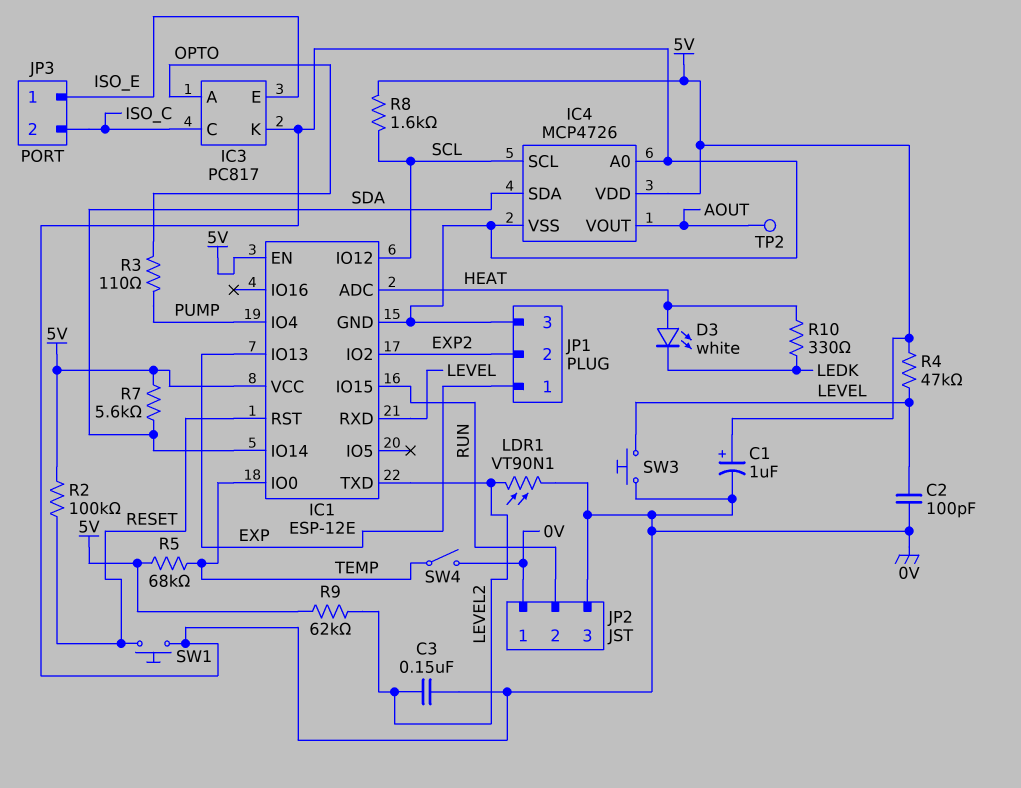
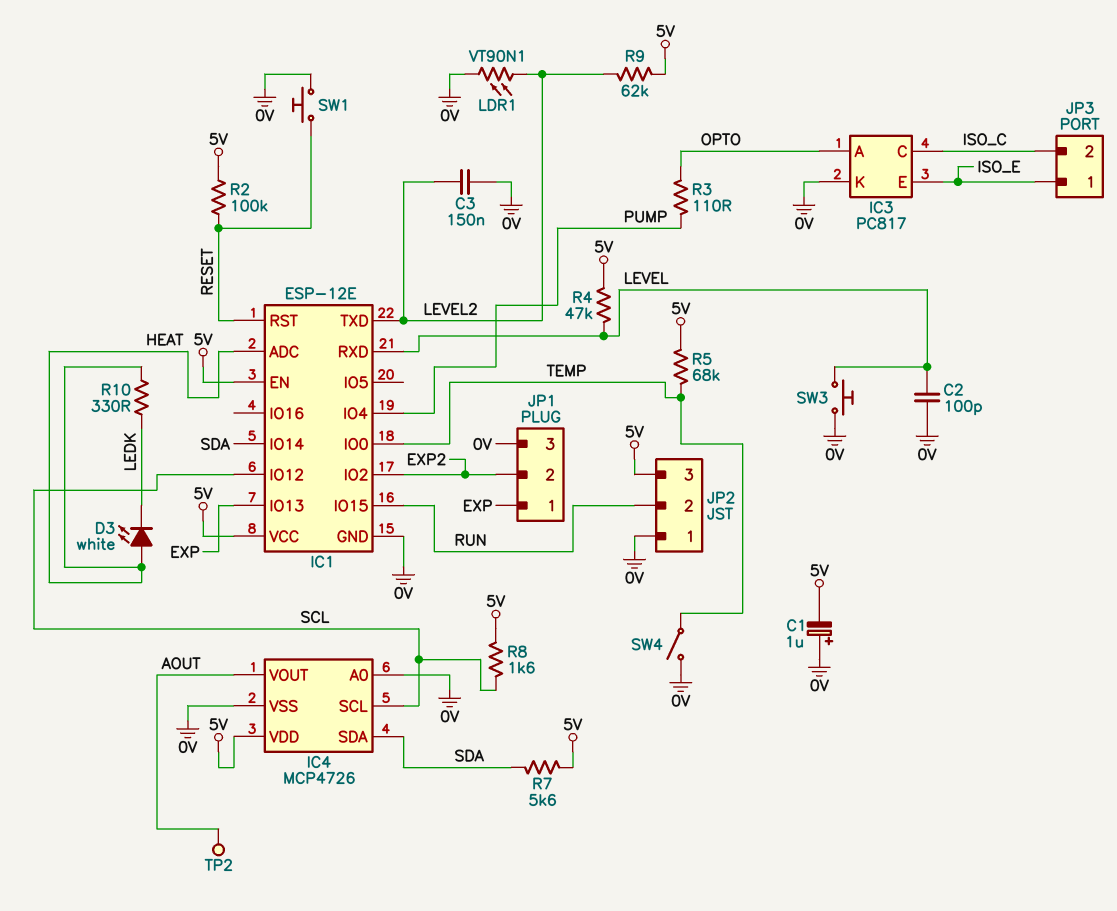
C1: 1uF (plus 5V, minus 0V) -> 1uF (plus 0V, minus 5V)
JP2 pin 3: 0V -> 5V

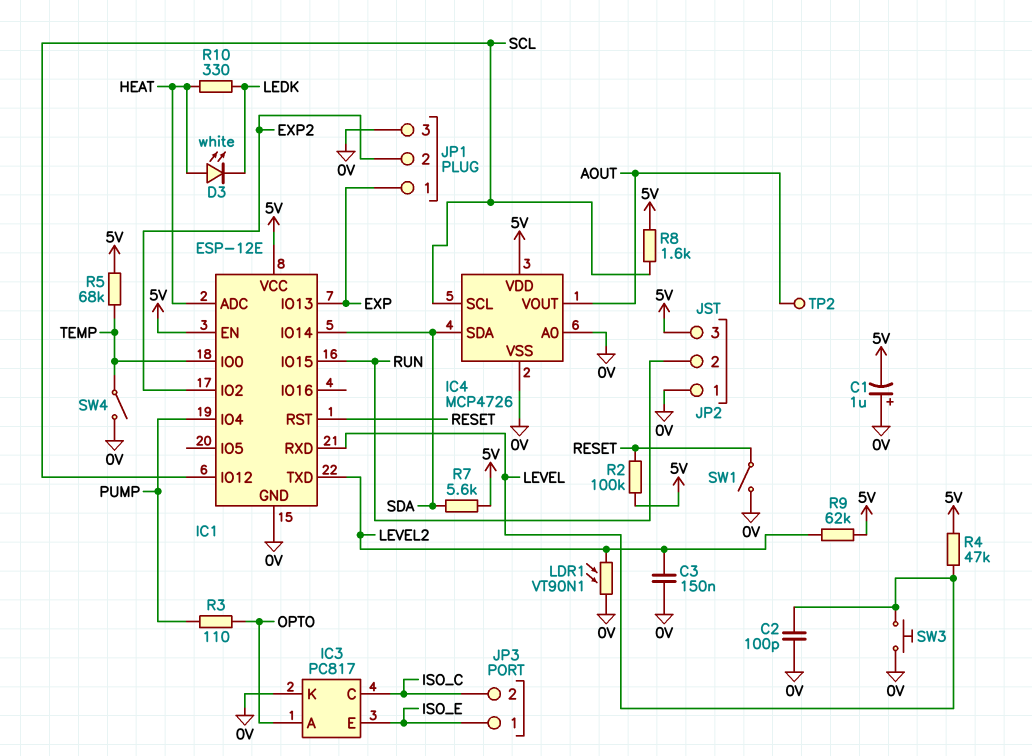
SW1: button (0V, RESET) -> switch (0V, RESET)

